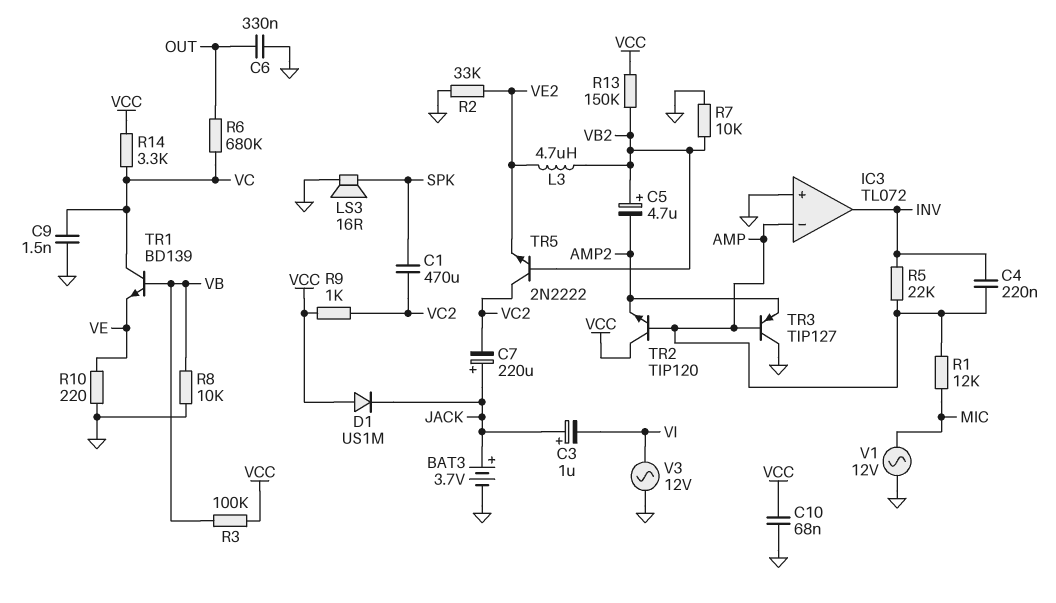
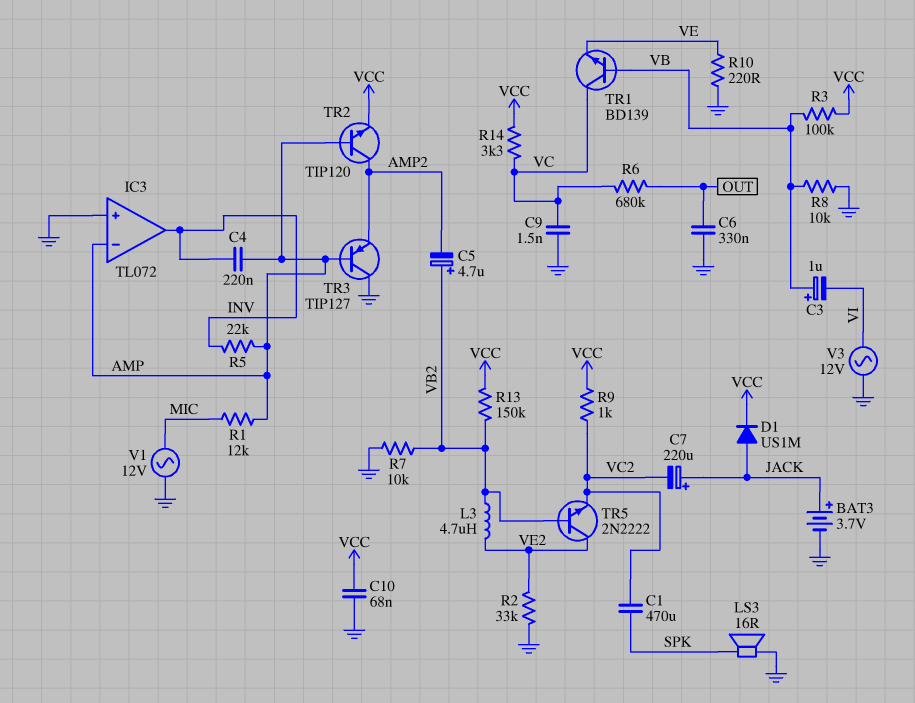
C3: 1uF (plus JACK, minus VI) -> 1uF (plus VB, minus VI)
D1: diode US1M (A VCC, K JACK) -> diode US1M (A JACK, K VCC)
TR2: NPN TIP120 (B AMP, C VCC, E AMP2) -> NPN TIP120 (B AMP, C AMP2, E VCC)
TR5: NPN 2N2222 (B VB2, C VC2, E VE2) -> NPN 2N2222 (B VB2, C VE2, E VC2)

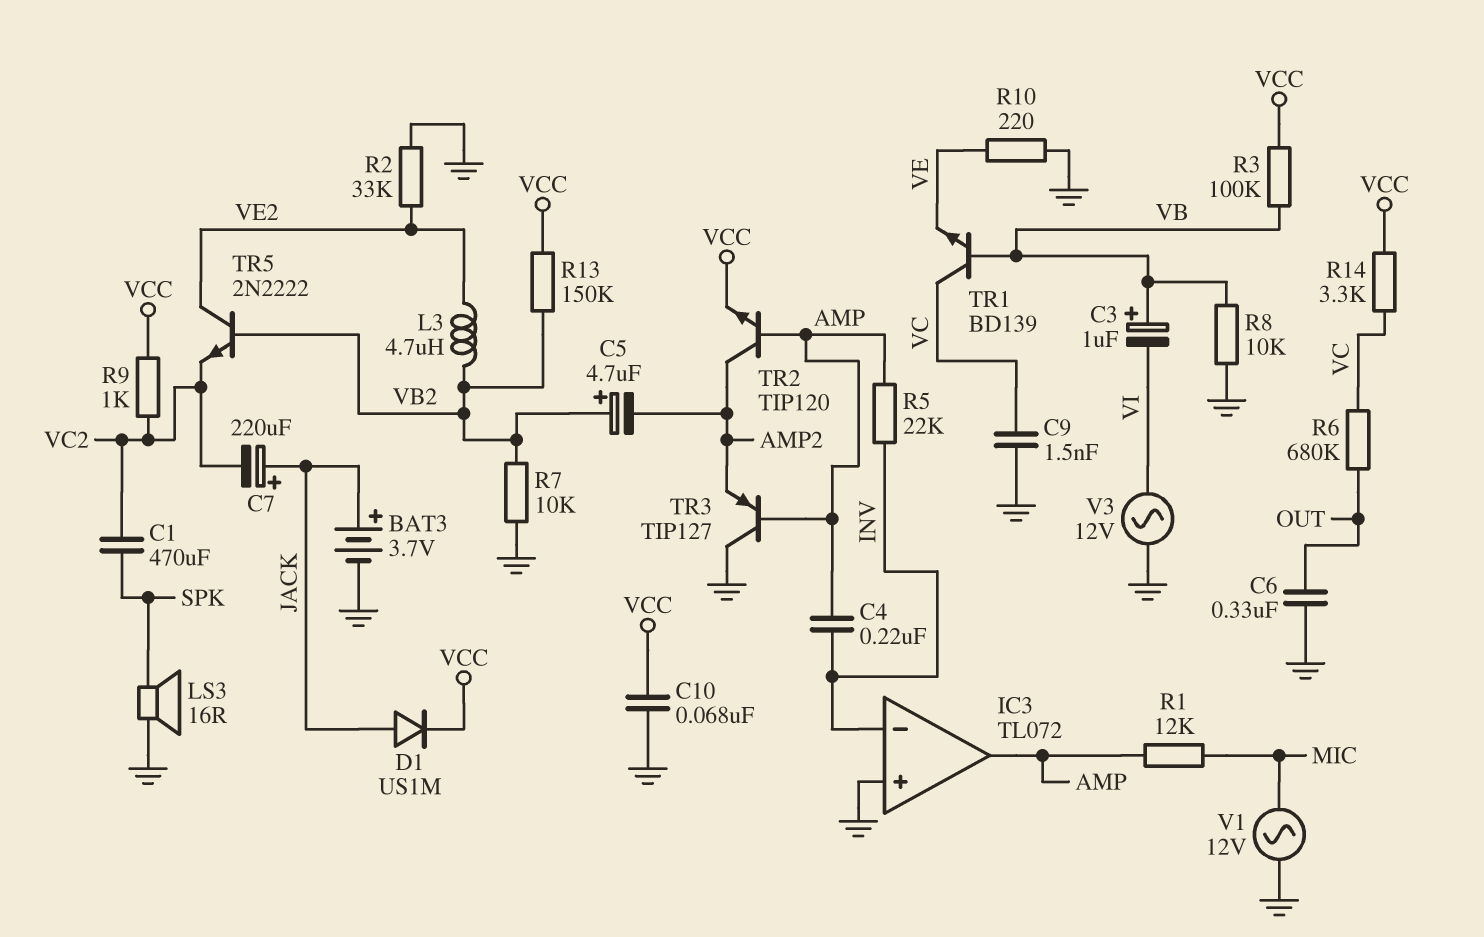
IC3 pin in-: AMP -> INV
IC3 pin out: INV -> AMP

